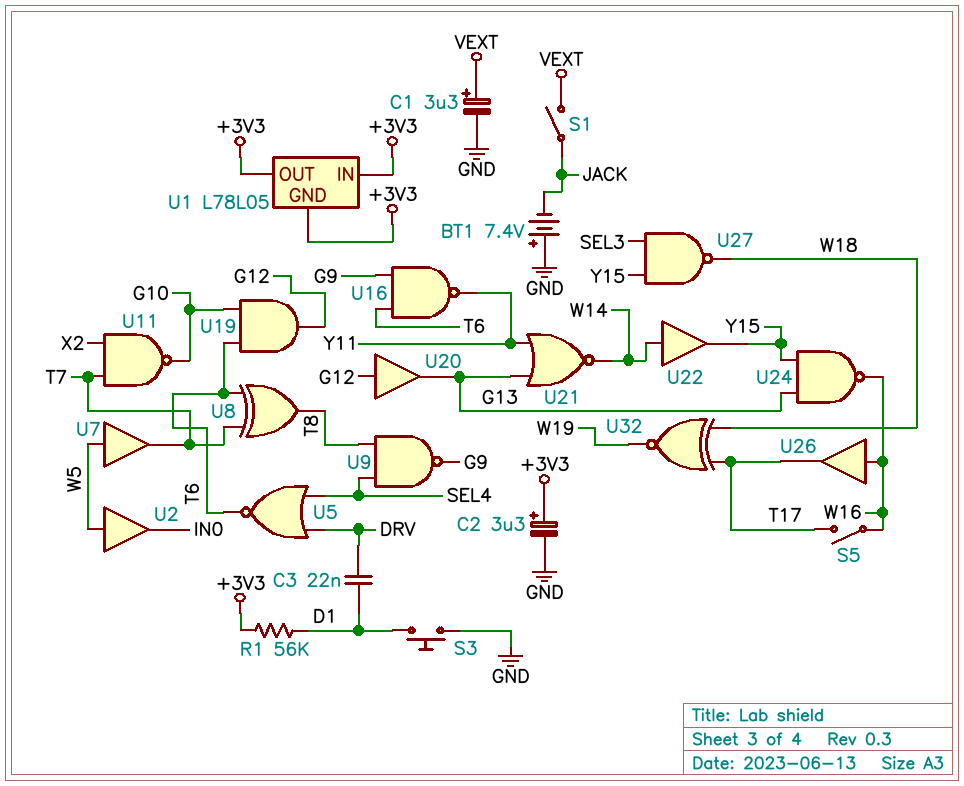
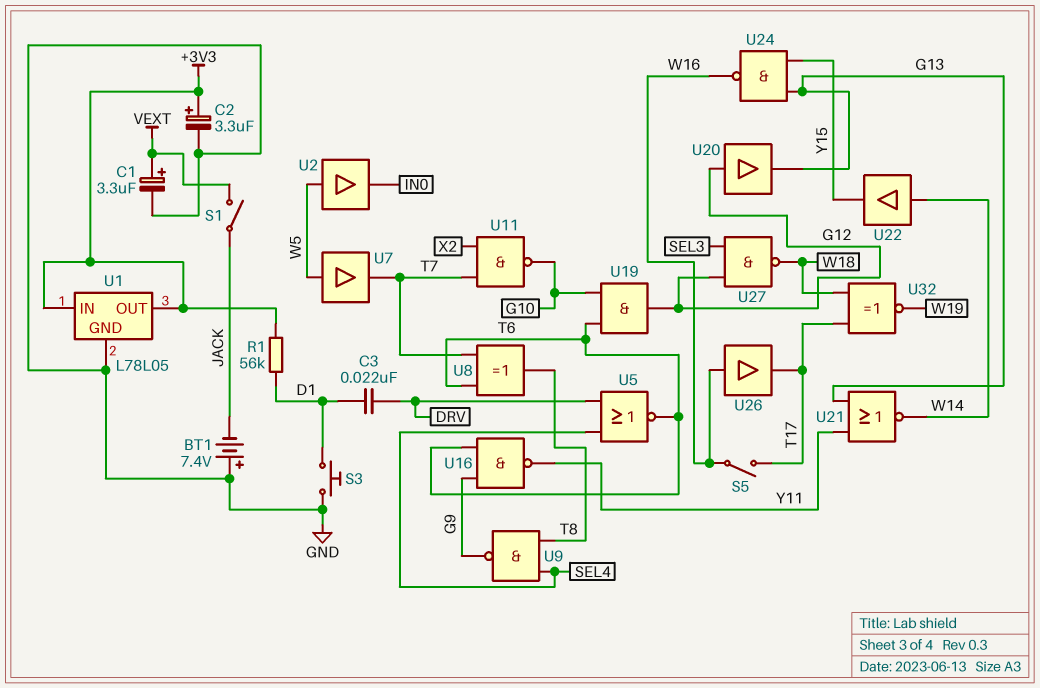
U1 pin GND: +3V3 -> GND
U27: NAND (in SEL3, in Y15, out W18) -> NAND (in G12, in SEL3, out W18)

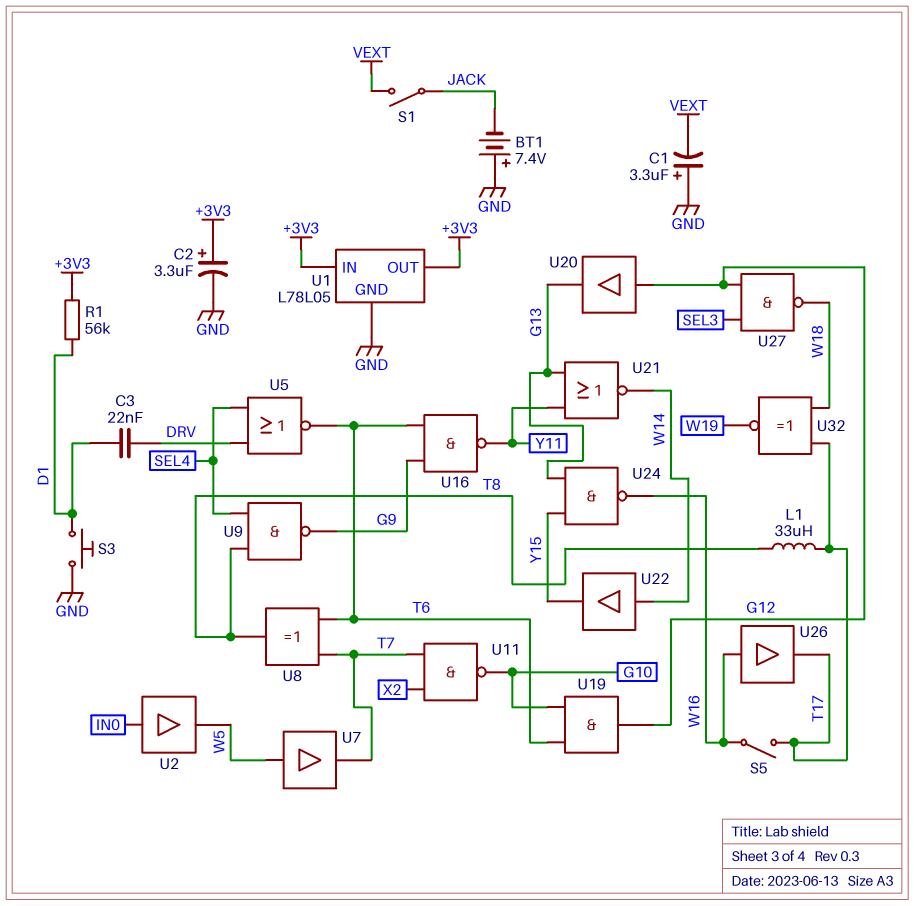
C1: 3.3uF (plus VEXT, minus GND) -> 3.3uF (plus GND, minus VEXT)
L1: none -> 33uH (T8, T17)
U2: buffer (in W5, out IN0) -> buffer (in IN0, out W5)

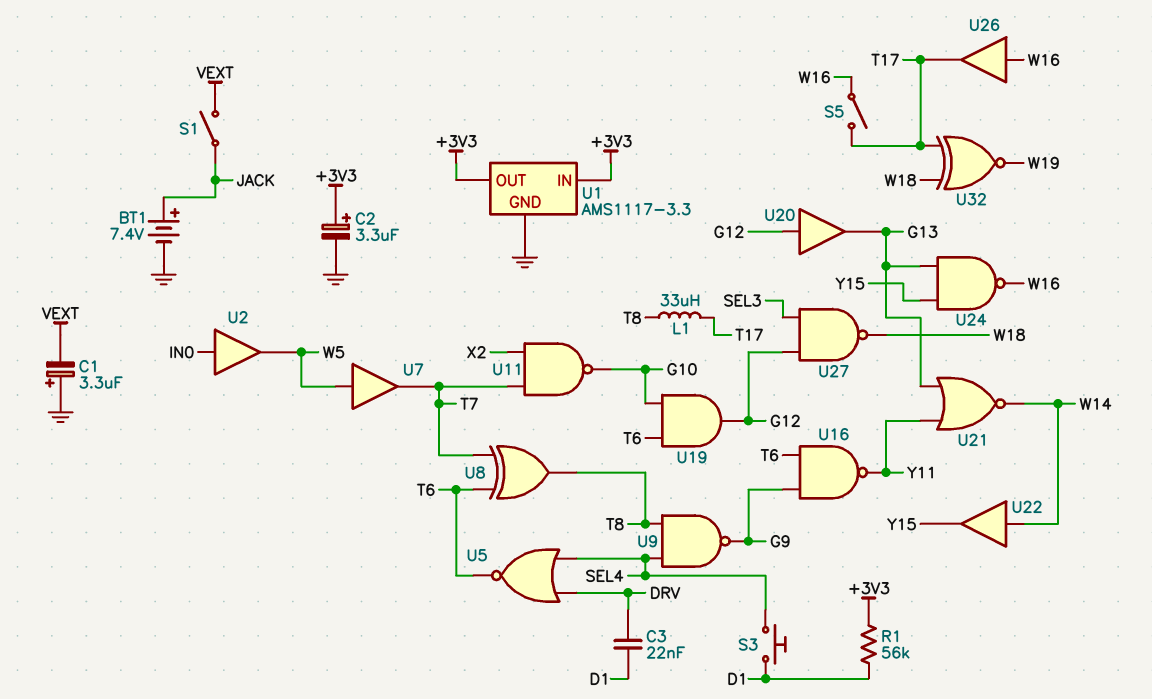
BT1: 7.4V (plus GND, minus JACK) -> 7.4V (plus JACK, minus GND)
S3: button (D1, GND) -> button (D1, SEL4)
U1: L78L05 -> AMS1117-3.3

